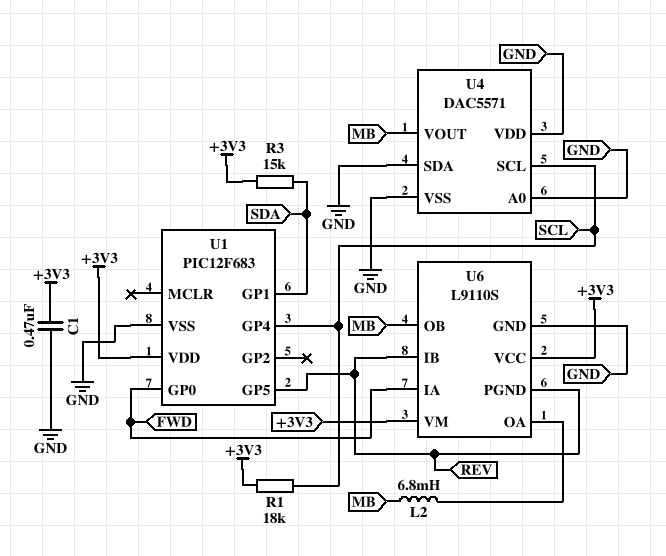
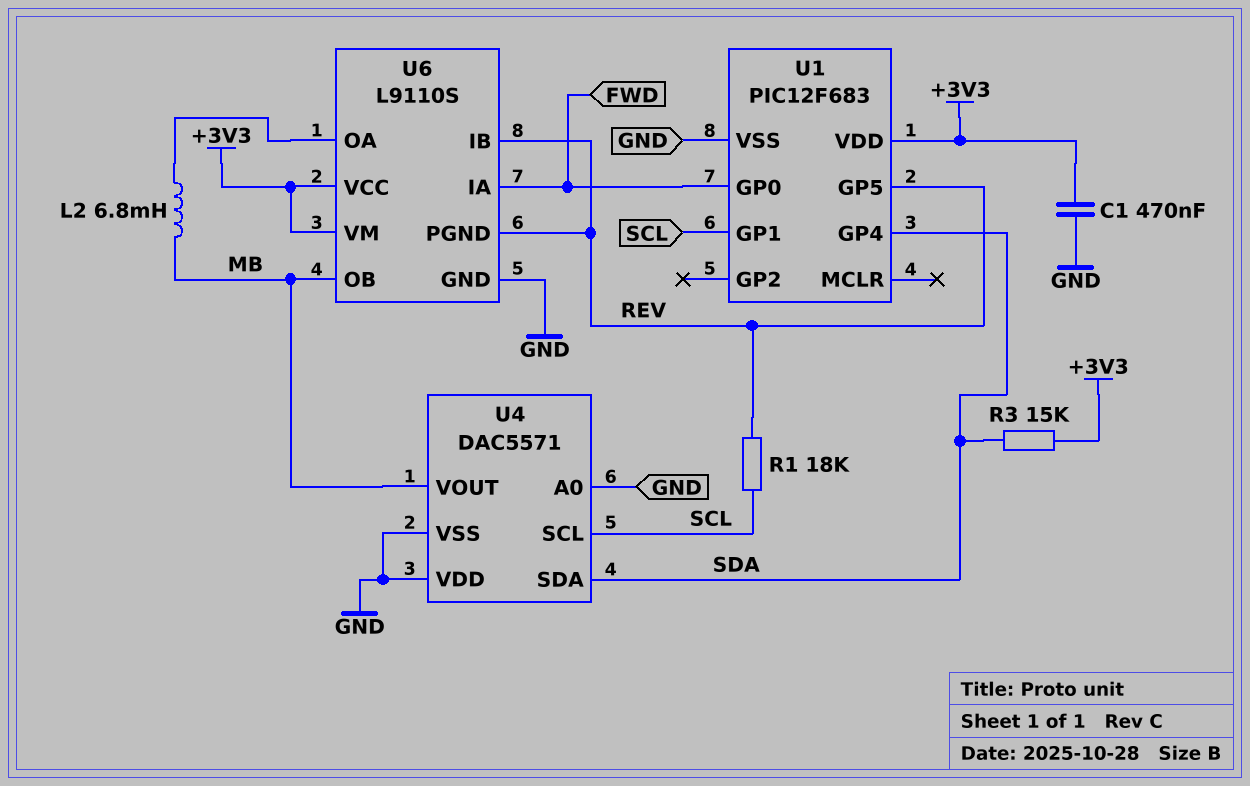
R1: 18k (+3V3, SCL) -> 18k (REV, SCL)
U1 pin GP1: SDA -> SCL
U1 pin GP4: SCL -> SDA
U4 pin SDA: GND -> SDA

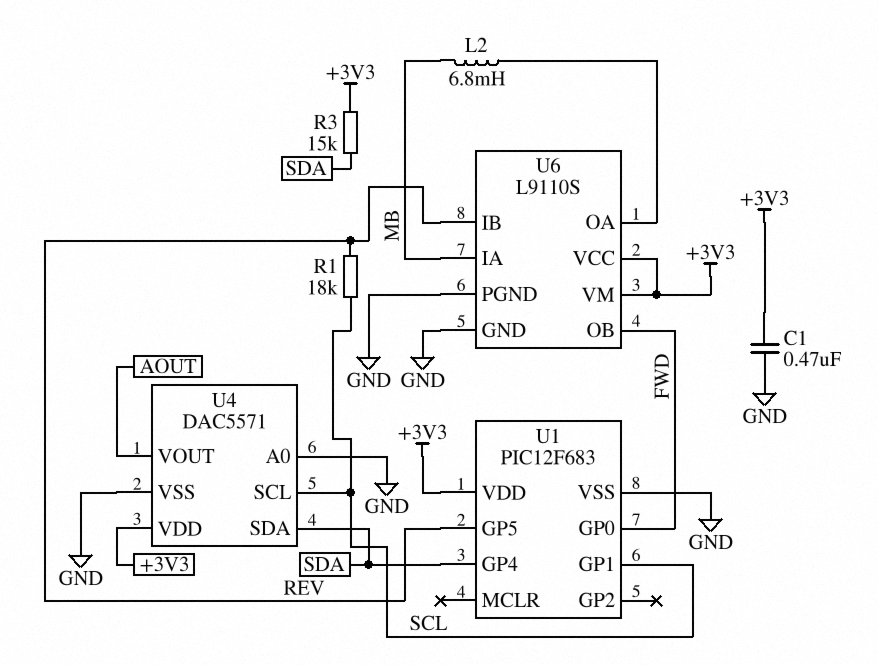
U4 pin VDD: GND -> +3V3
U4 pin VOUT: MB -> AOUT
U6 pin IA: FWD -> MB
U6 pin OB: MB -> FWD
U6 pin PGND: REV -> GND

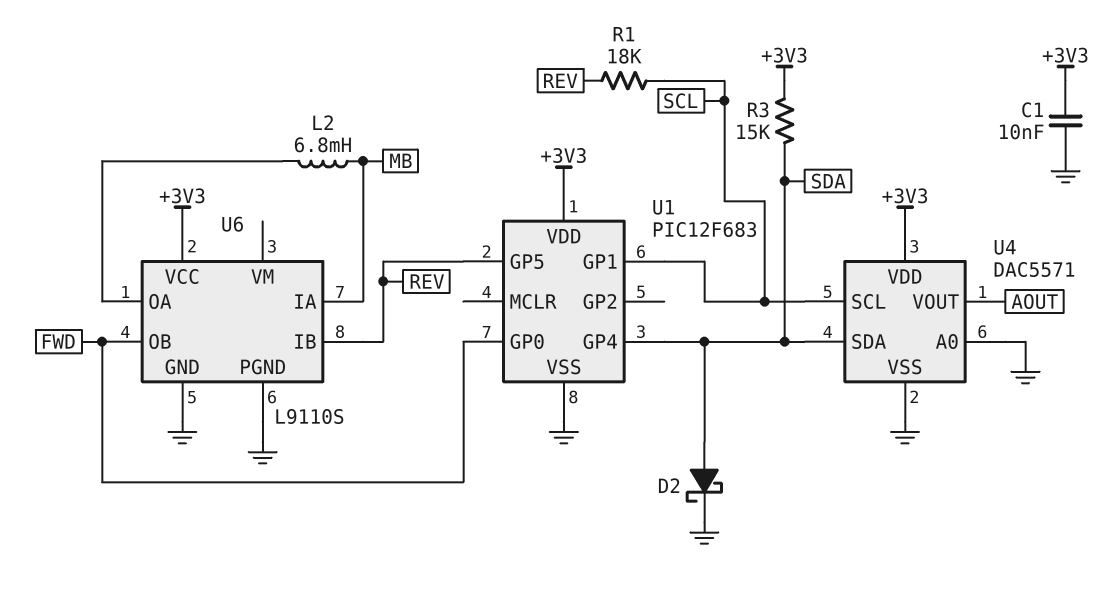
C1: 470nF (+3V3, GND) -> 10nF (+3V3, GND)
D2: none -> schottky (A SDA, K GND)
U6 pin VM: +3V3 -> none

